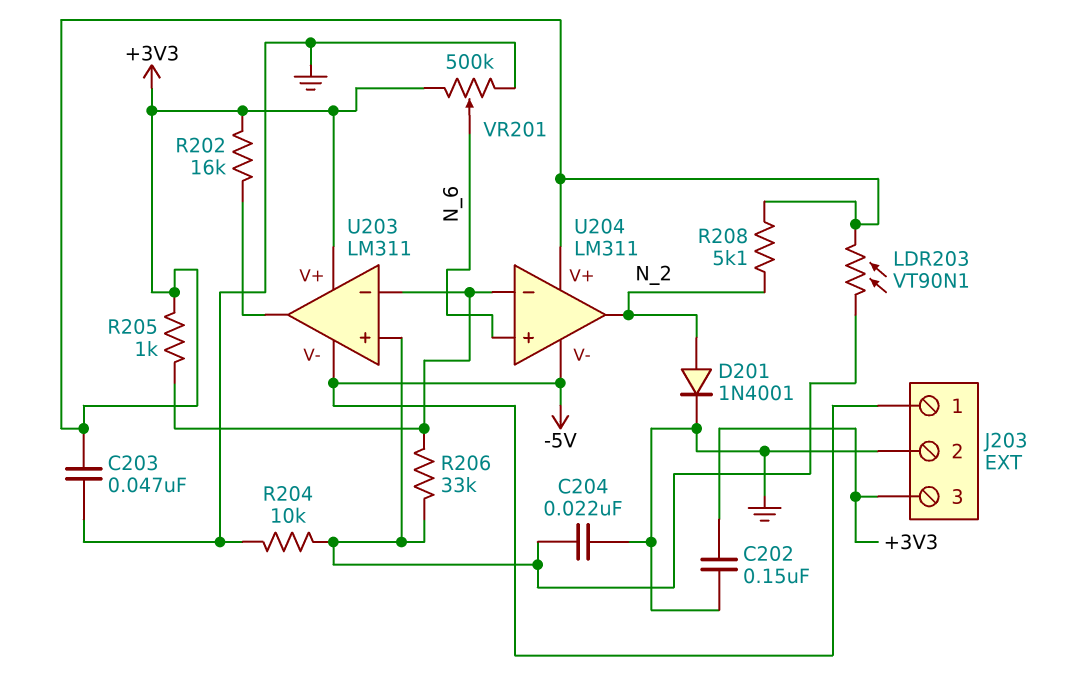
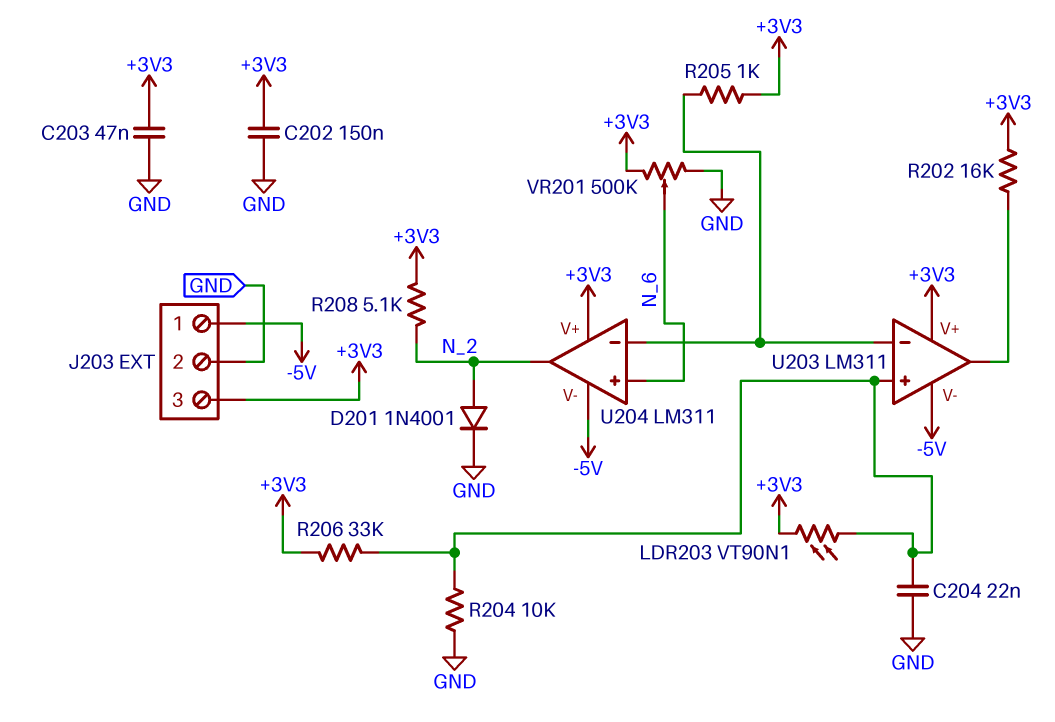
R206: 33k (U203/in+, U203/in-) -> 33k (+3V3, U203/in+)

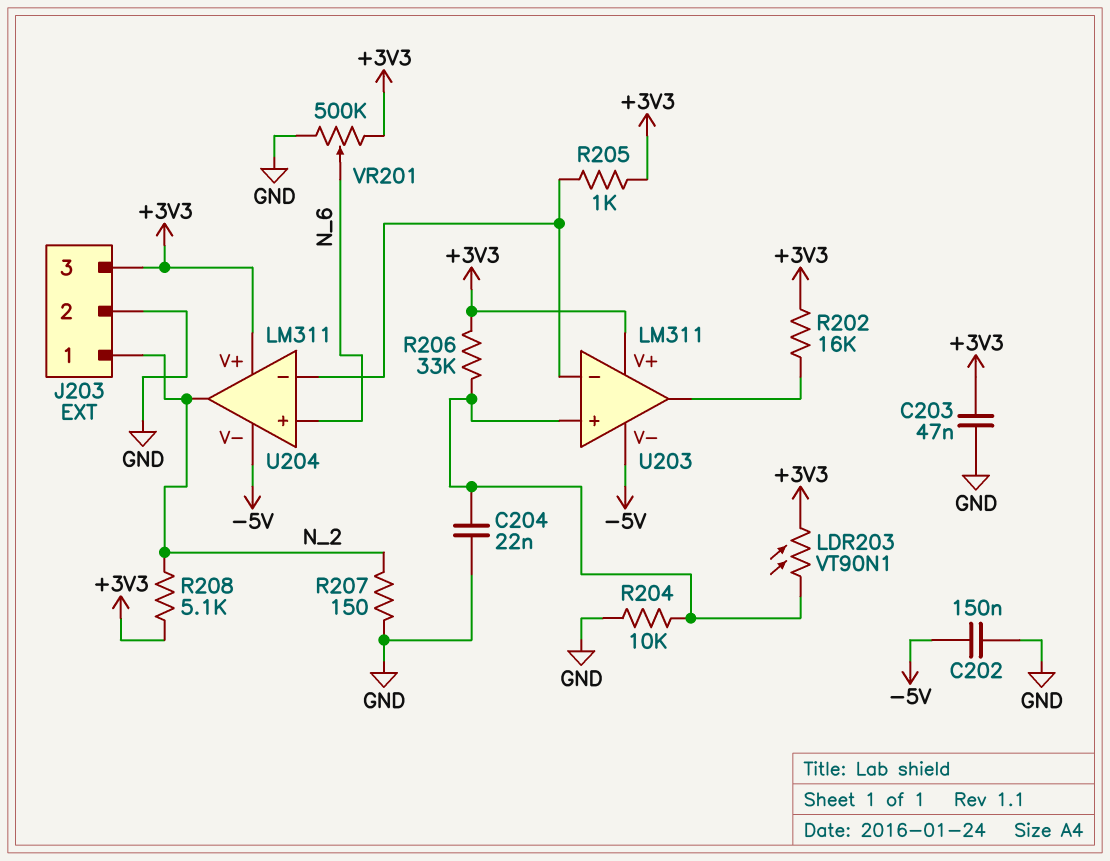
C202: 150nF (+3V3, GND) -> 150nF (-5V, GND)
D201: diode 1N4001 (A N_2, K GND) -> none
J203 pin 1: -5V -> N_2
R207: none -> 150 (GND, N_2)

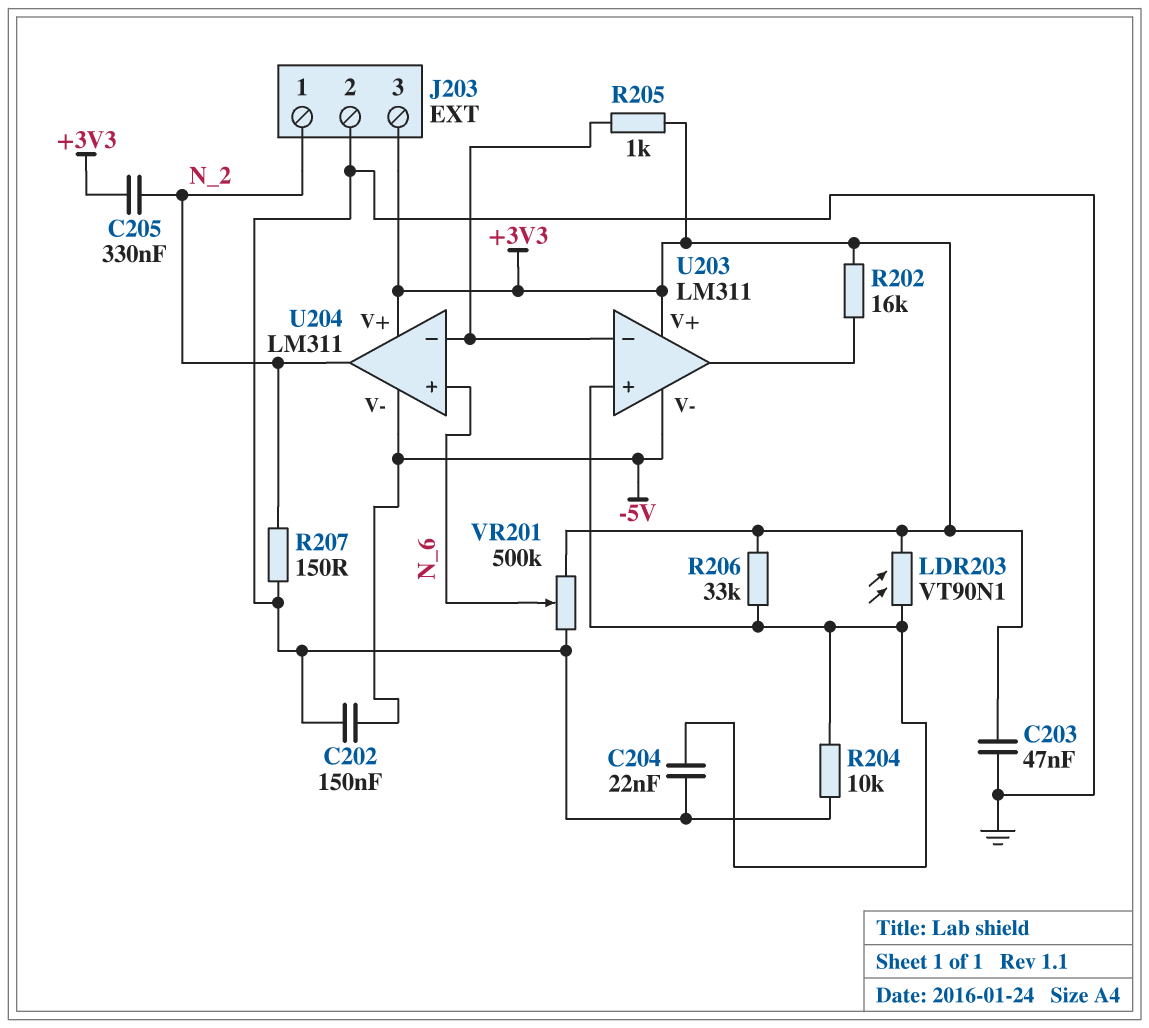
C205: none -> 330nF (+3V3, N_2)
R208: 5.1k (+3V3, N_2) -> none

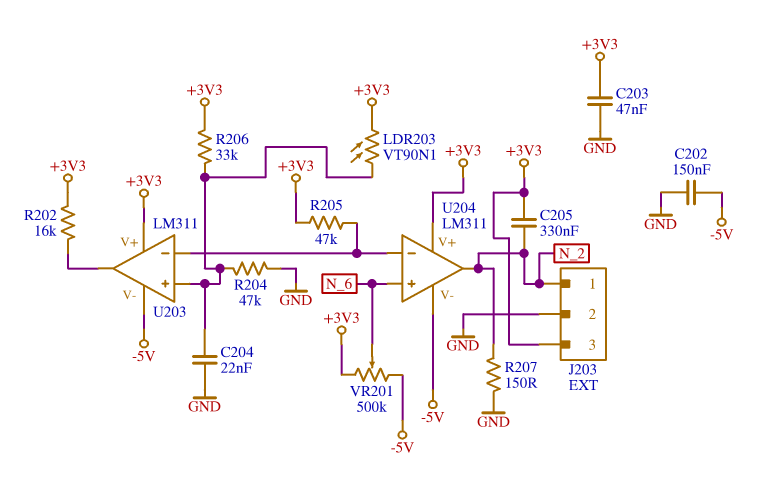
R204: 10k (GND, U203/in+) -> 47k (GND, U203/in+)
R205: 1k (+3V3, U203/in-) -> 47k (+3V3, U203/in-)
VR201: 500k (+3V3, GND, wiper N_6) -> 500k (+3V3, -5V, wiper N_6)

